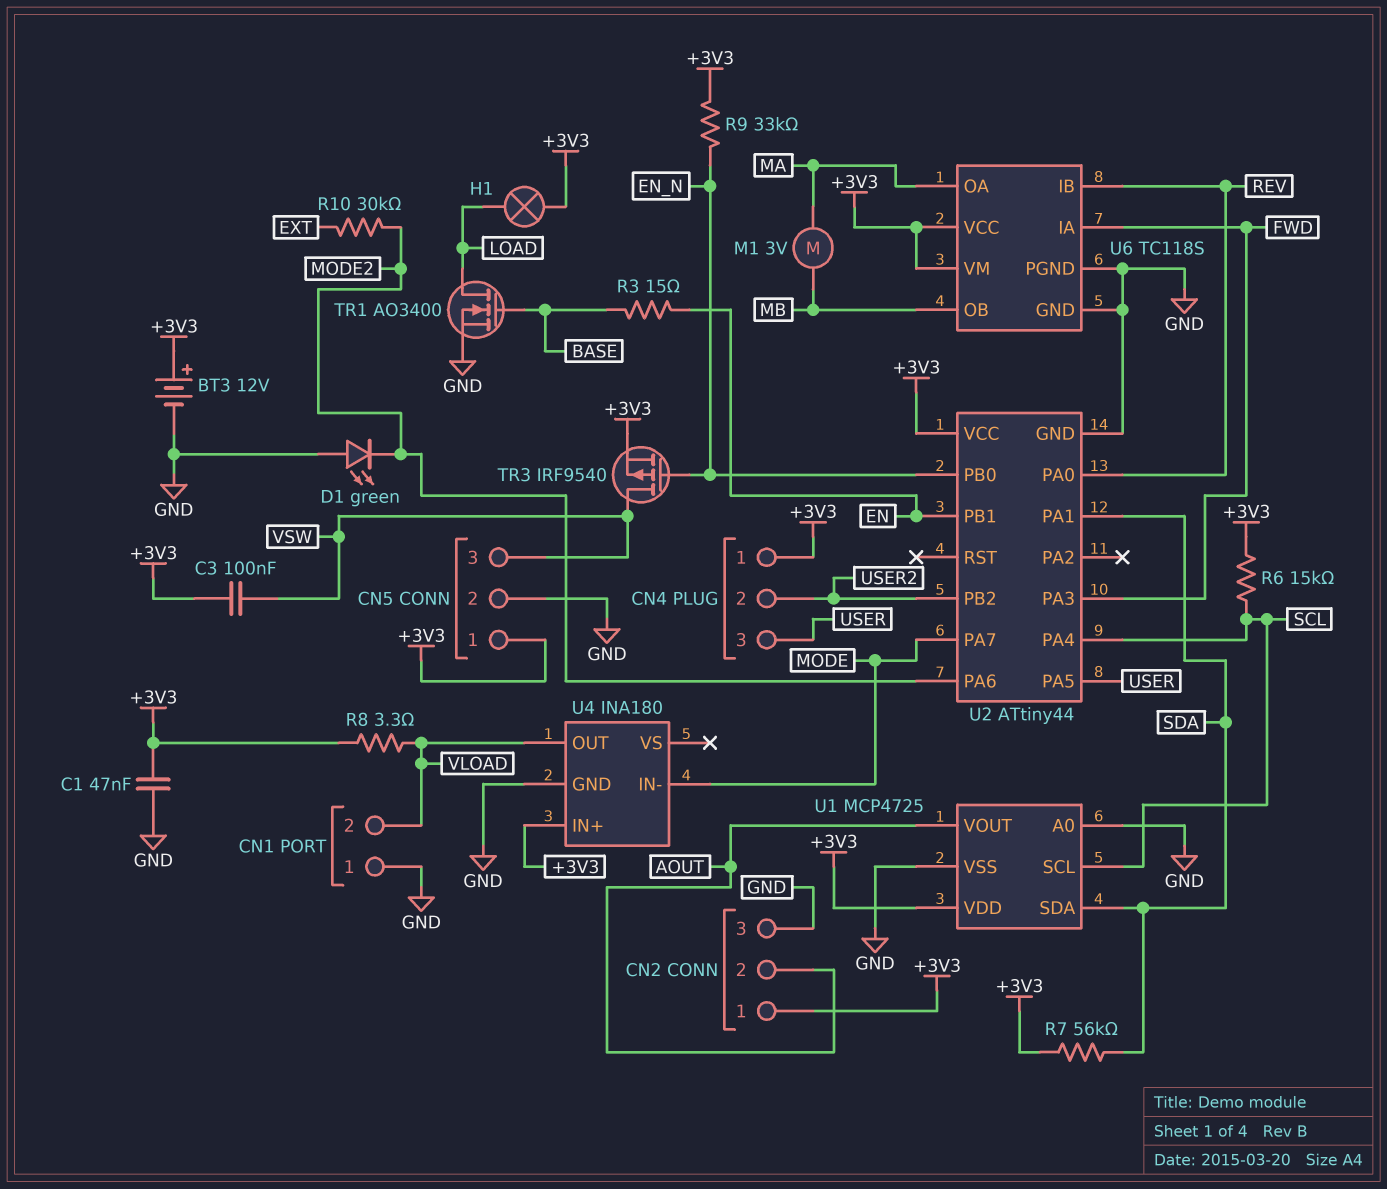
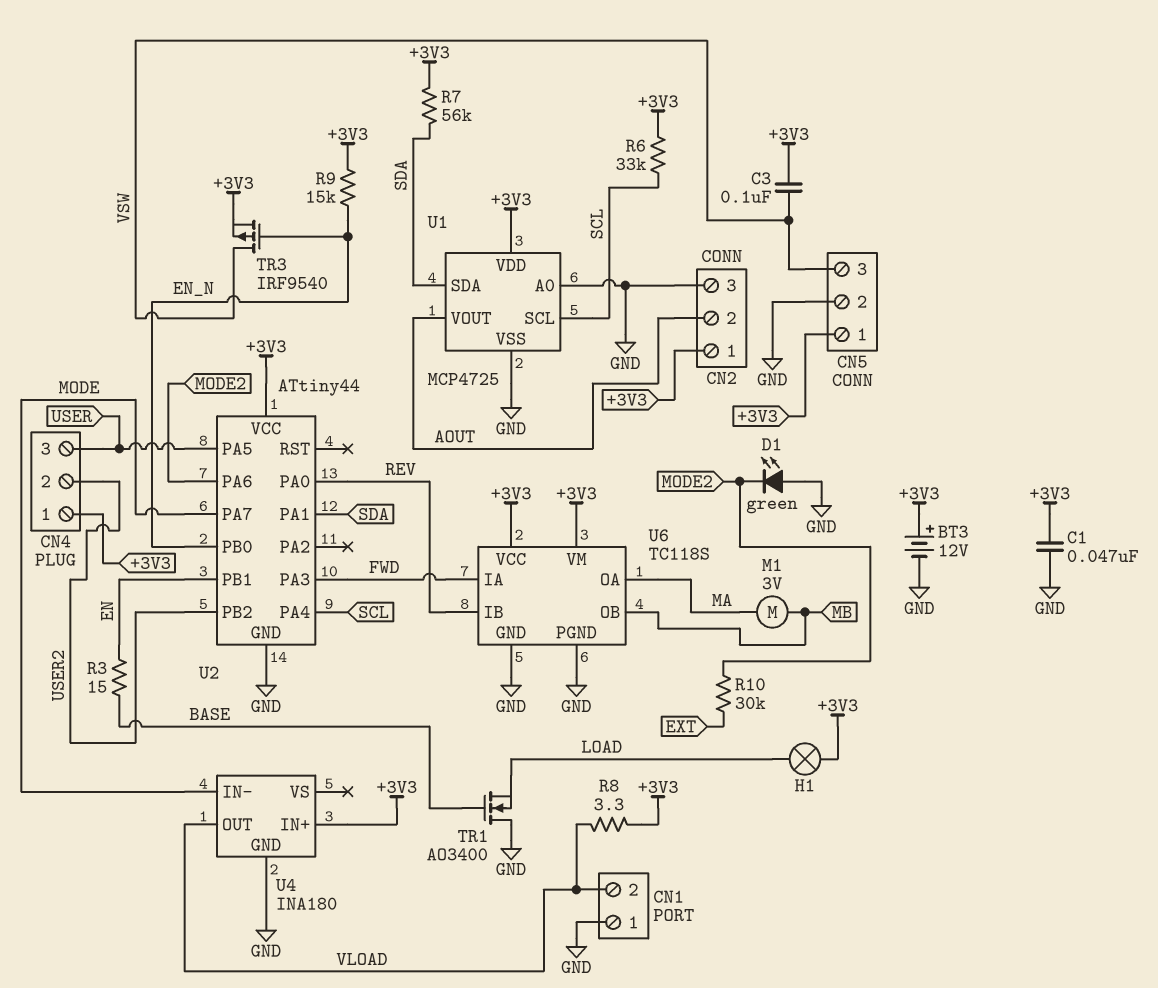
R6: 15k (+3V3, SCL) -> 33k (+3V3, SCL)
R9: 33k (+3V3, EN_N) -> 15k (+3V3, EN_N)
TR1: NMOS AO3400 (G BASE, D LOAD, S GND) -> NMOS AO3400 (G BASE, D GND, S LOAD)

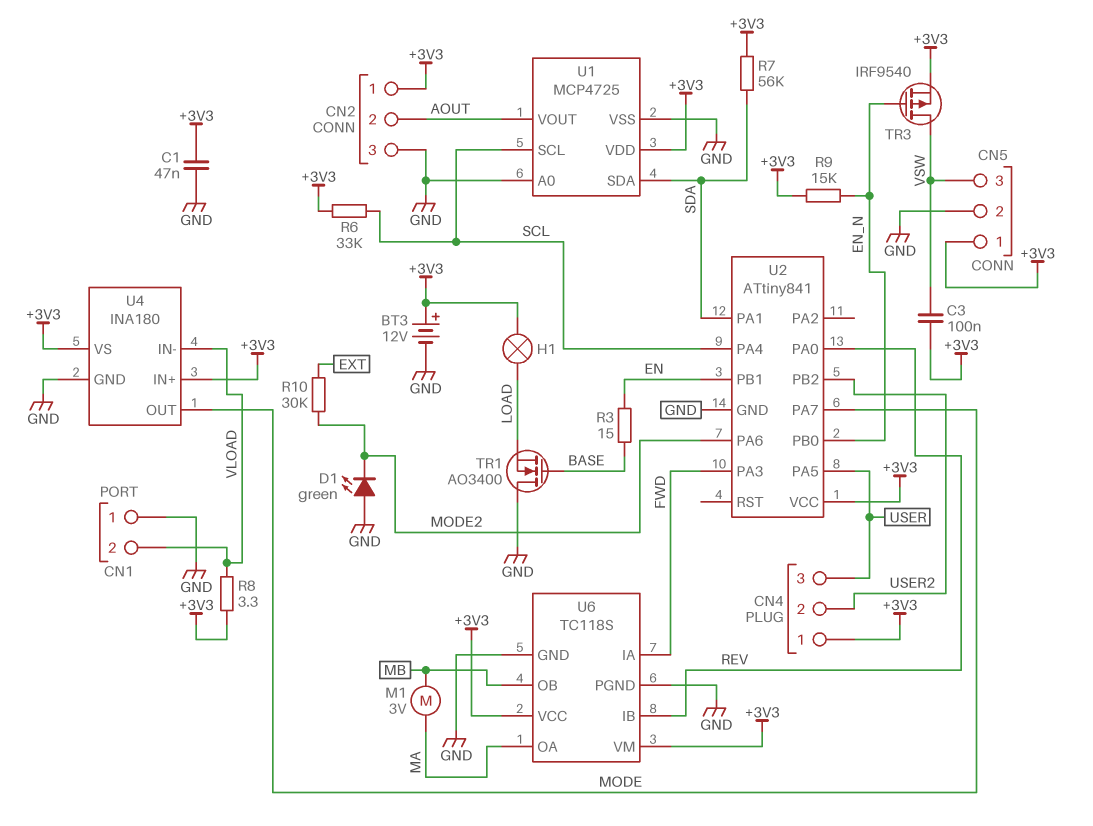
U2: ATtiny44 -> ATtiny841
U4 pin IN-: MODE -> VLOAD
U4 pin OUT: VLOAD -> MODE
U4 pin VS: none -> +3V3

